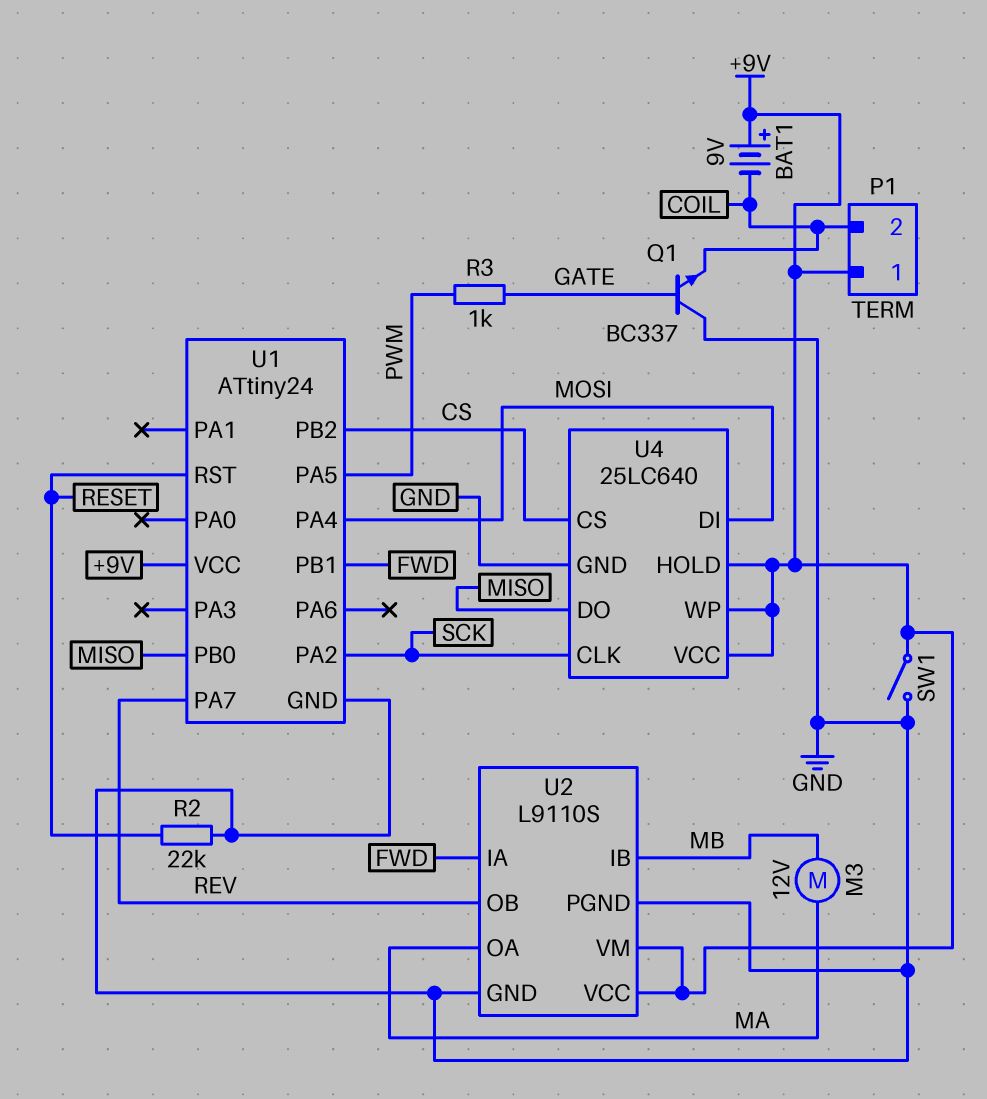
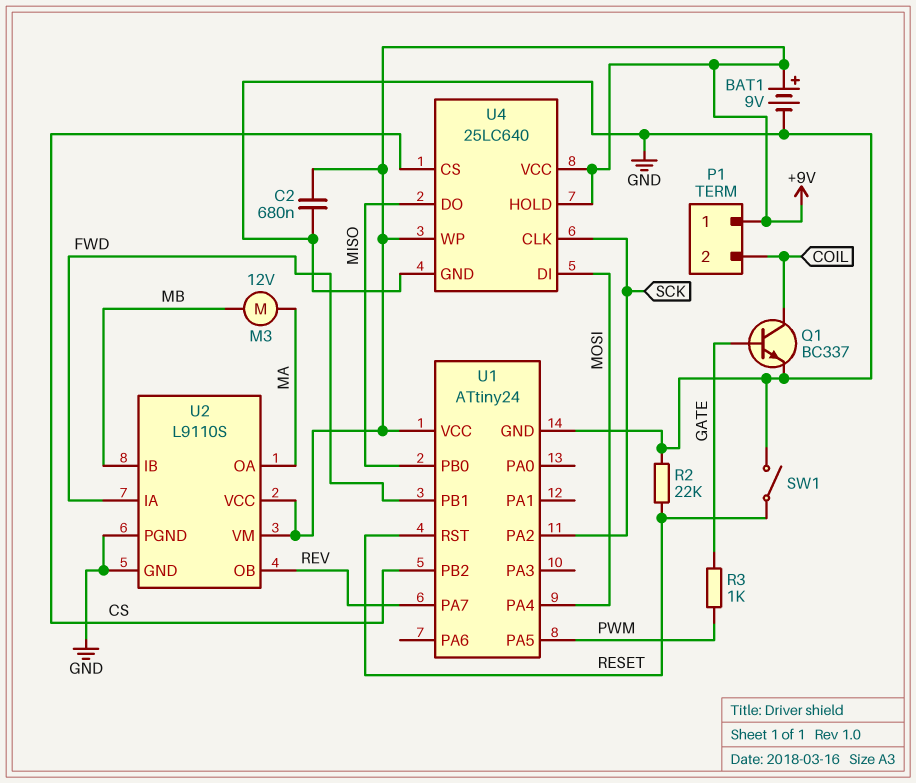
BAT1: 9V (plus +9V, minus COIL) -> 9V (plus +9V, minus GND)
C2: none -> 680nF (+9V, GND)
Q1: NPN BC337 (B GATE, C GND, E COIL) -> NPN BC337 (B GATE, C COIL, E GND)
SW1: switch (+9V, GND) -> switch (GND, RESET)

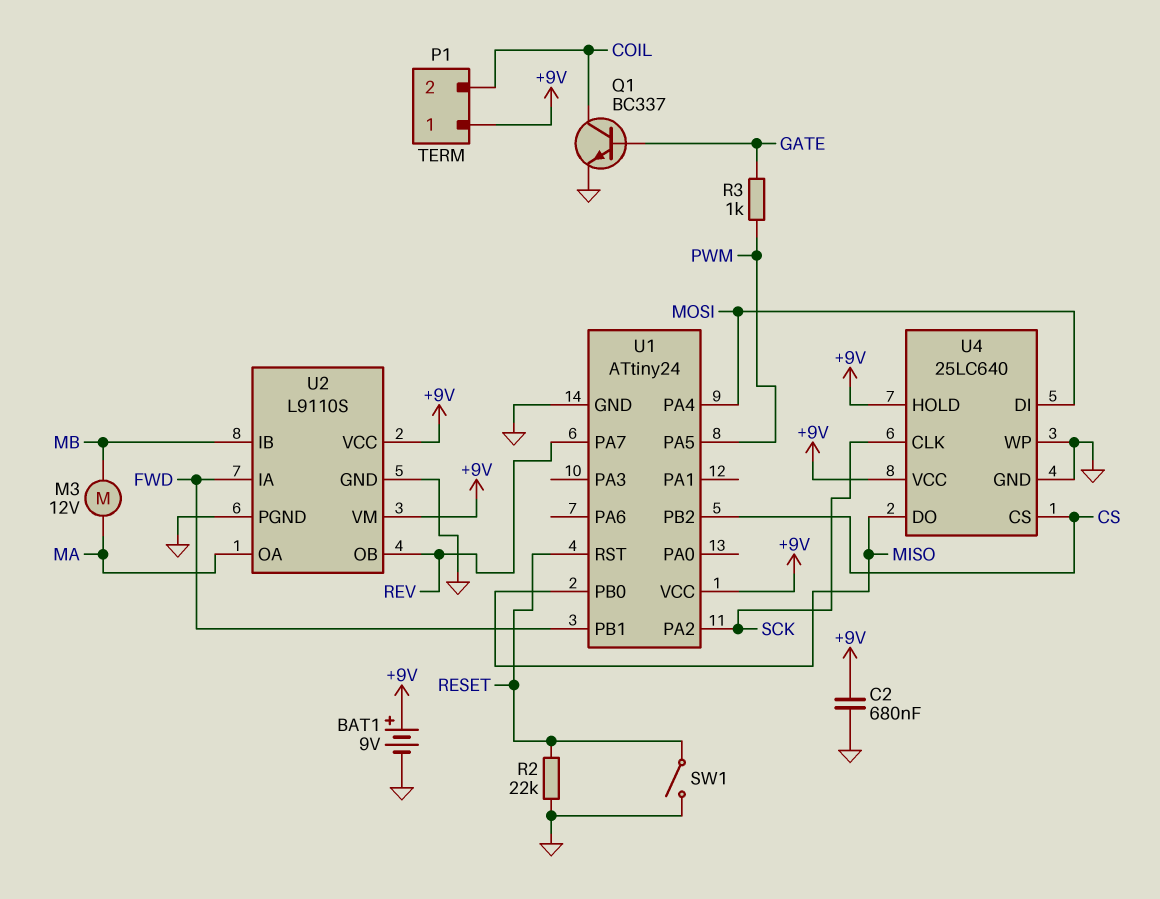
U4 pin WP: +9V -> GND

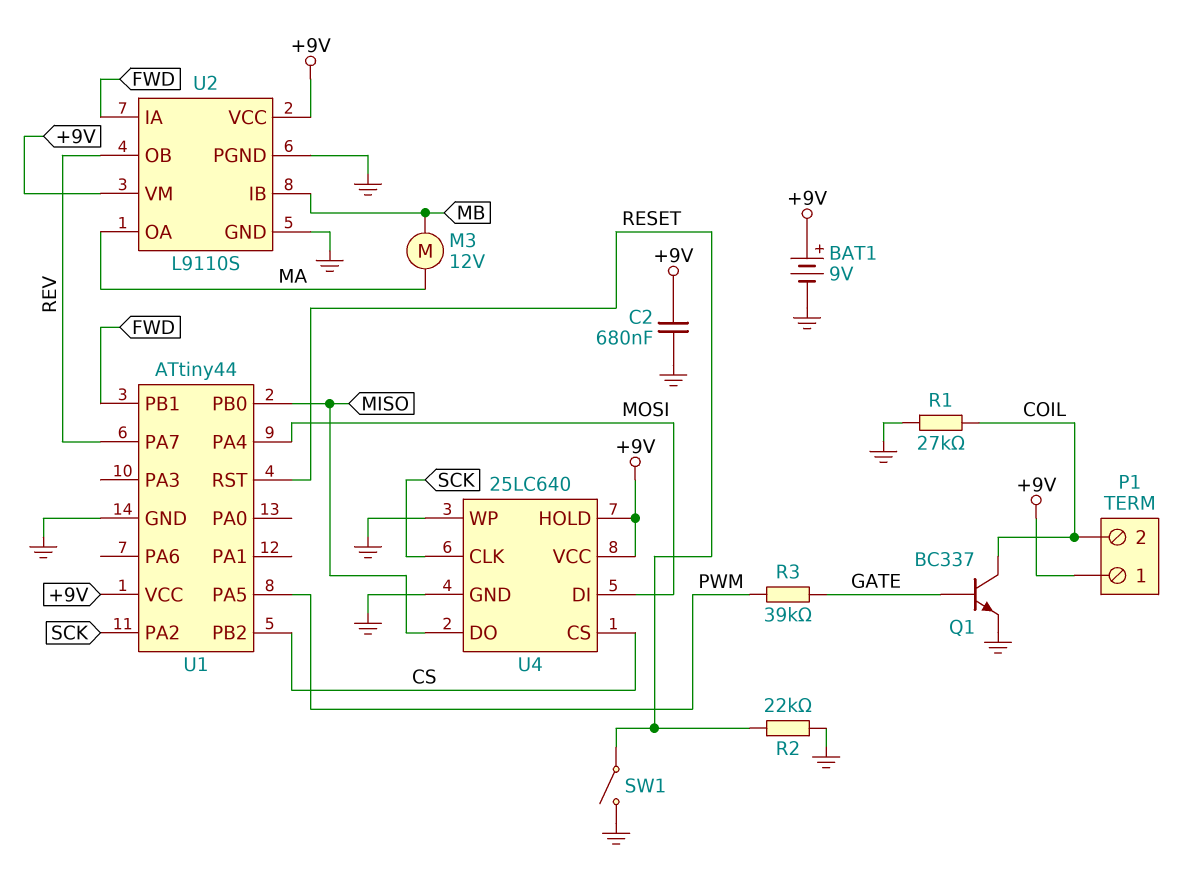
R1: none -> 27k (COIL, GND)
R3: 1k (GATE, PWM) -> 39k (GATE, PWM)
U1: ATtiny24 -> ATtiny44

